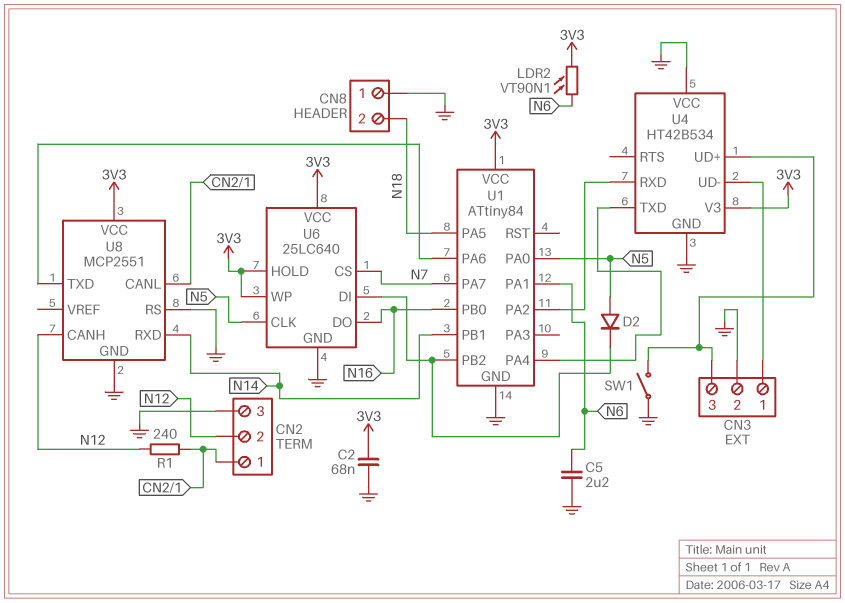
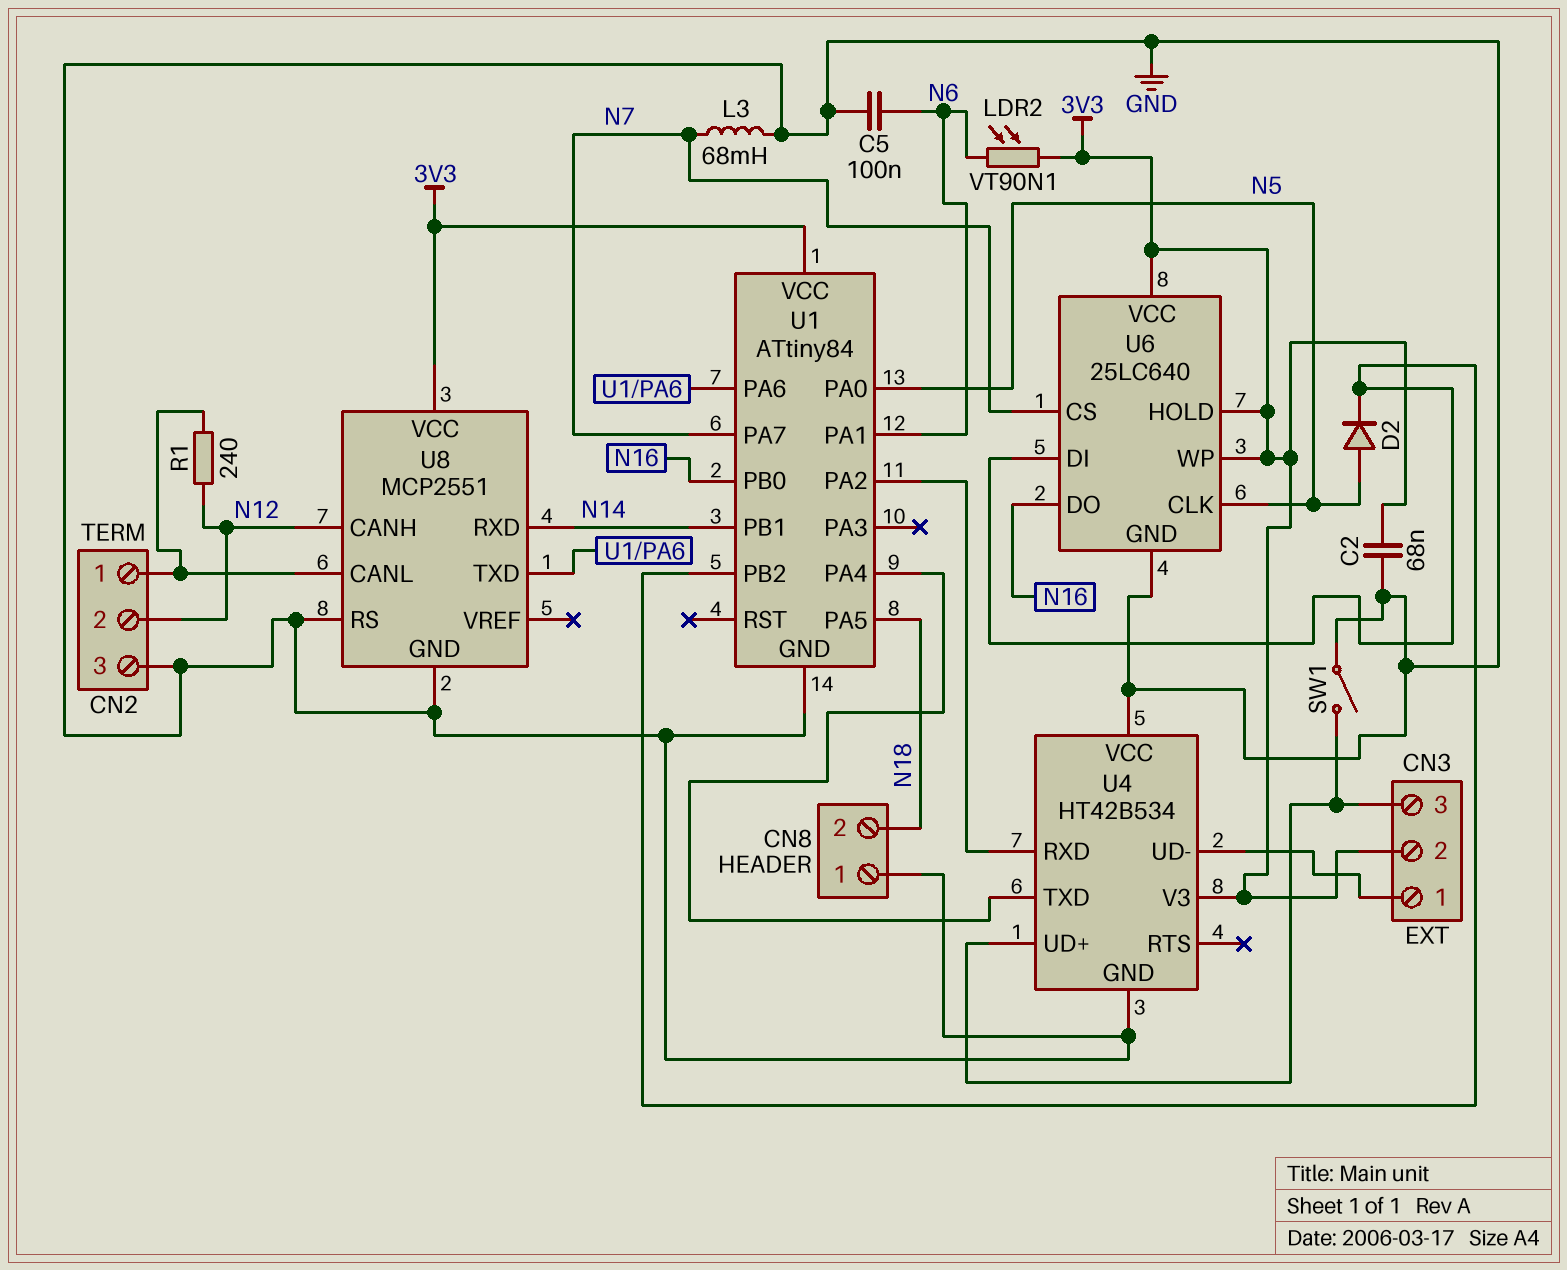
C5: 2.2uF (GND, N6) -> 100nF (GND, N6)
CN3 pin 2: GND -> 3V3
L3: none -> 68mH (GND, N7)

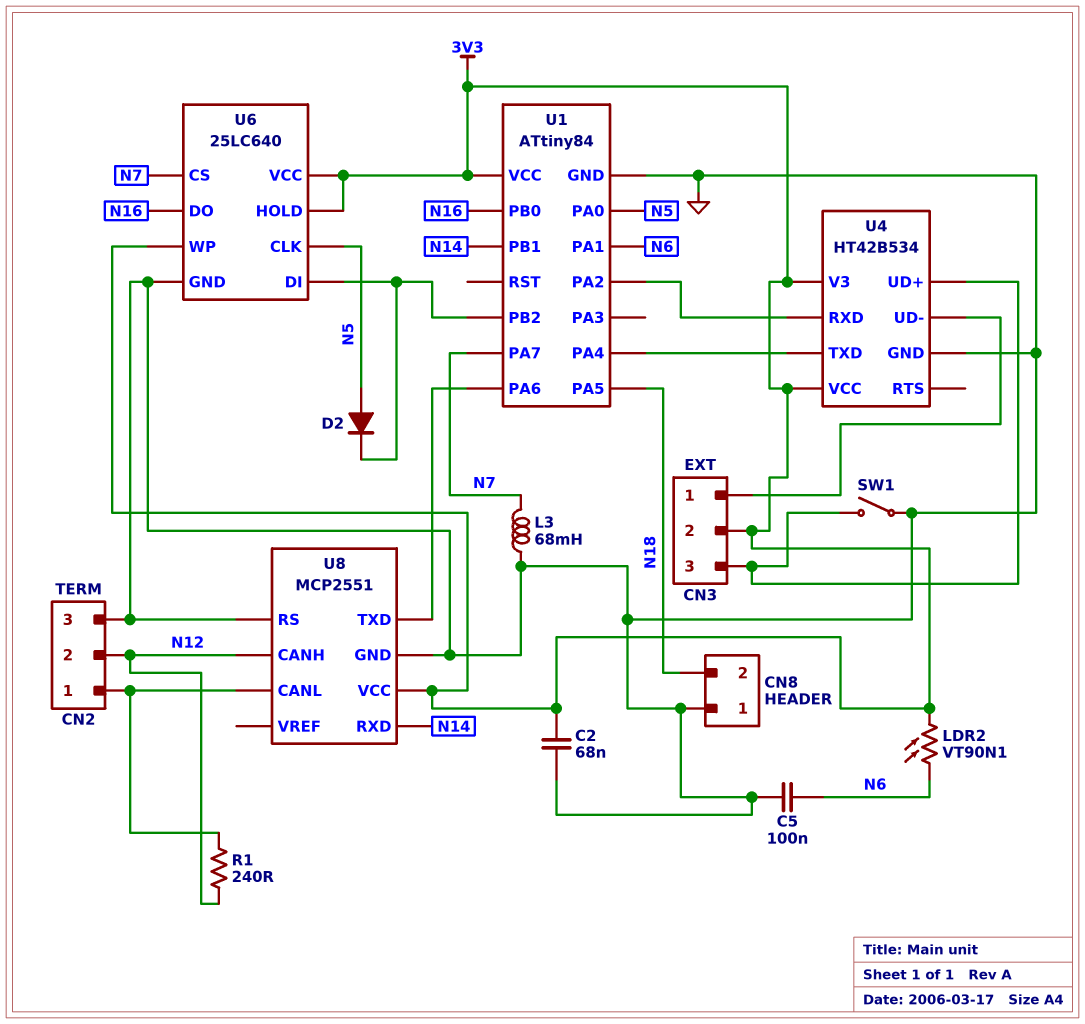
U4 pin VCC: GND -> 3V3

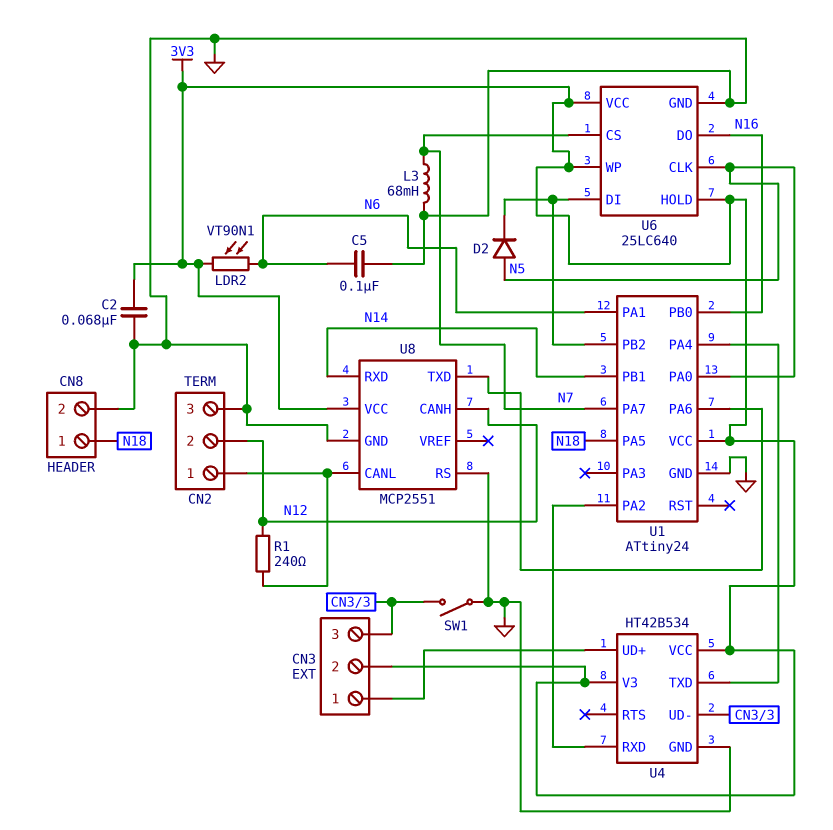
CN8 pin 1: GND -> N18
CN8 pin 2: N18 -> GND
U1: ATtiny84 -> ATtiny24
U4 pin UD+: CN3/3 -> CN3/1
U4 pin UD-: CN3/1 -> CN3/3

